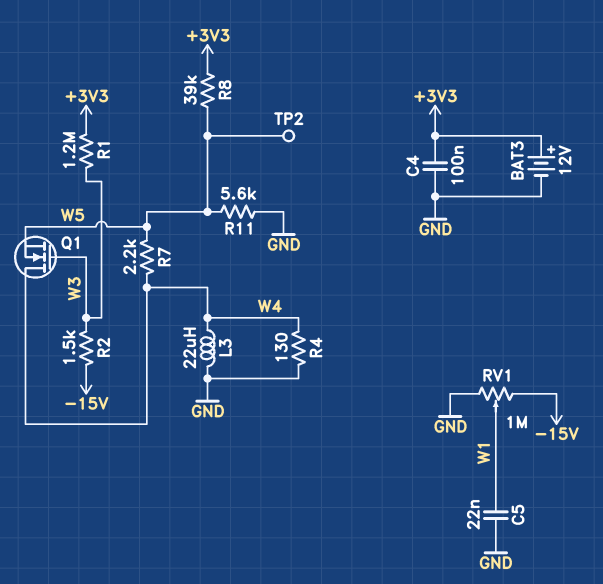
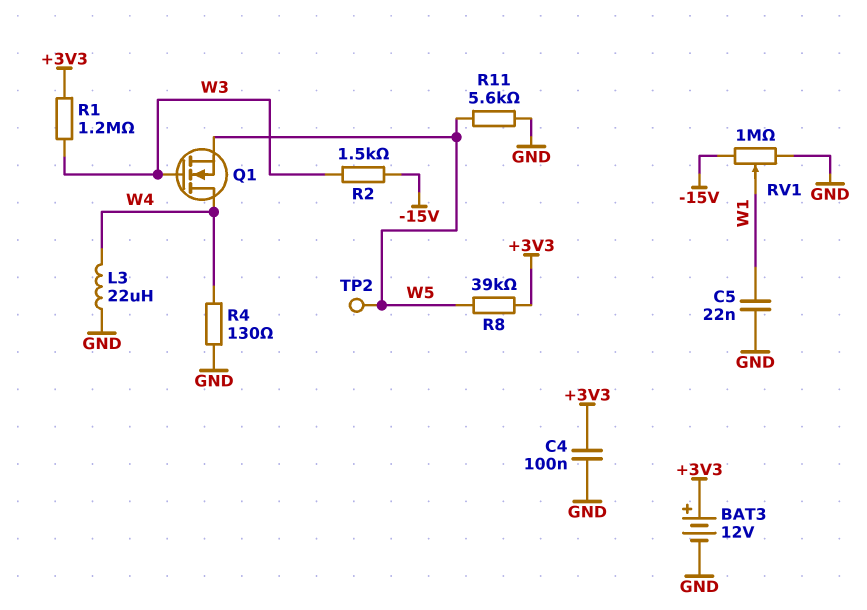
R7: 2.2k (W4, W5) -> none

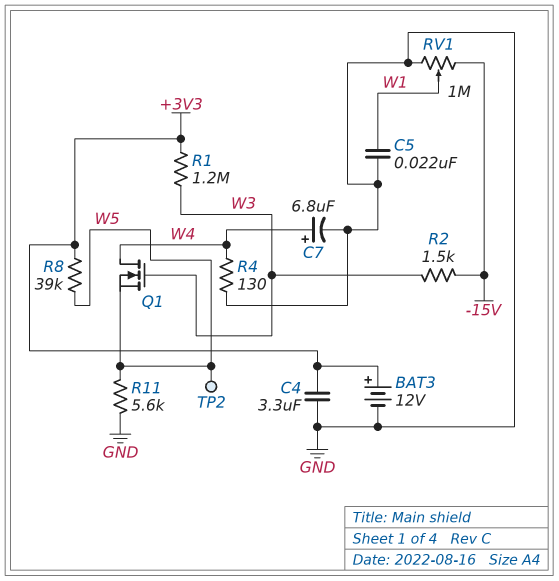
C4: 100nF (+3V3, GND) -> 3.3uF (+3V3, GND)
C7: none -> 6.8uF (plus W4, minus GND)
L3: 22uH (GND, W4) -> none

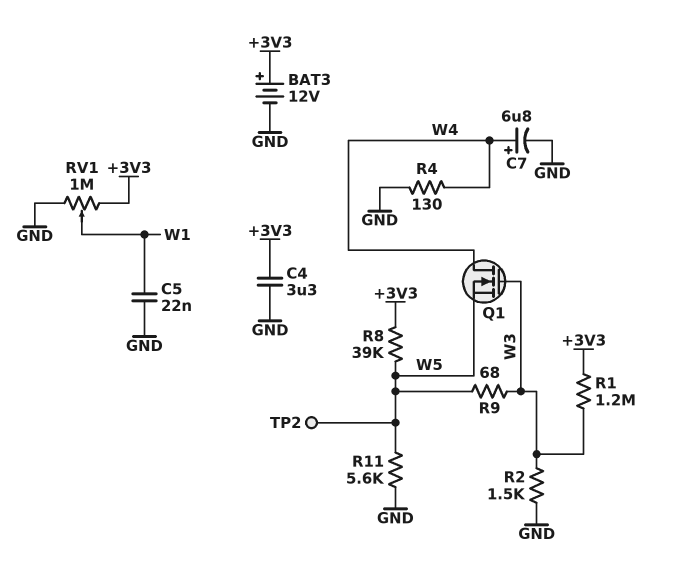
R2: 1.5k (-15V, W3) -> 1.5k (GND, W3)
R9: none -> 68 (W3, W5)
RV1: 1M (-15V, GND, wiper W1) -> 1M (+3V3, GND, wiper W1)

